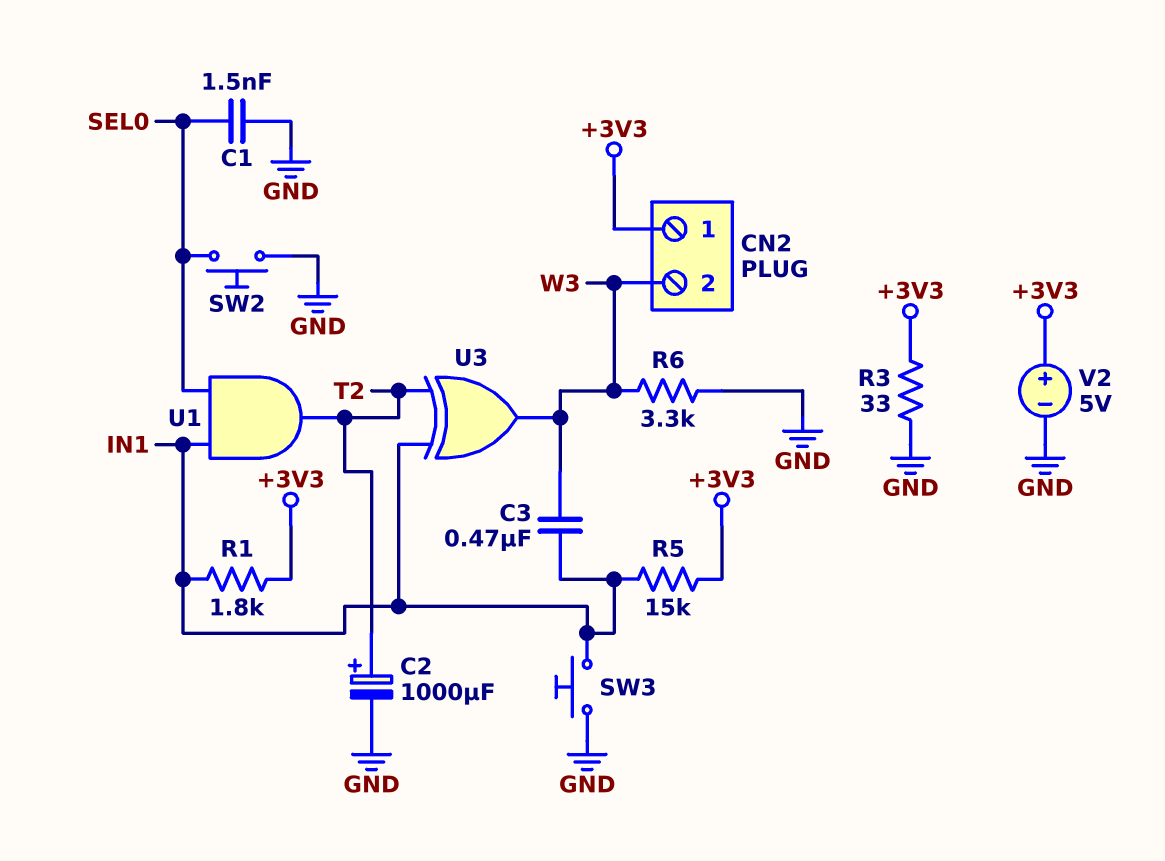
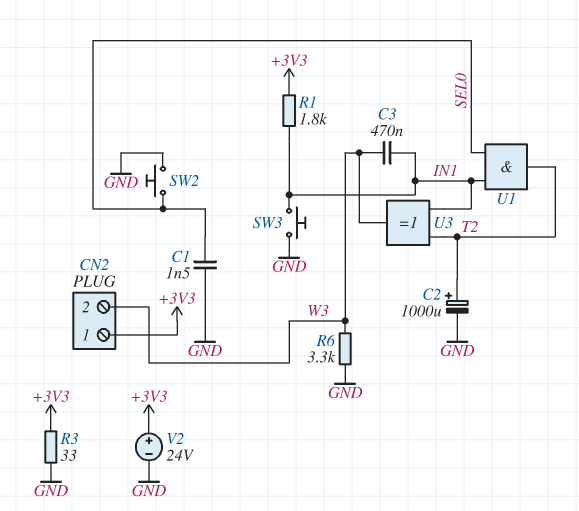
R5: 15k (+3V3, IN1) -> none
V2: 5V (plus +3V3, minus GND) -> 24V (plus +3V3, minus GND)

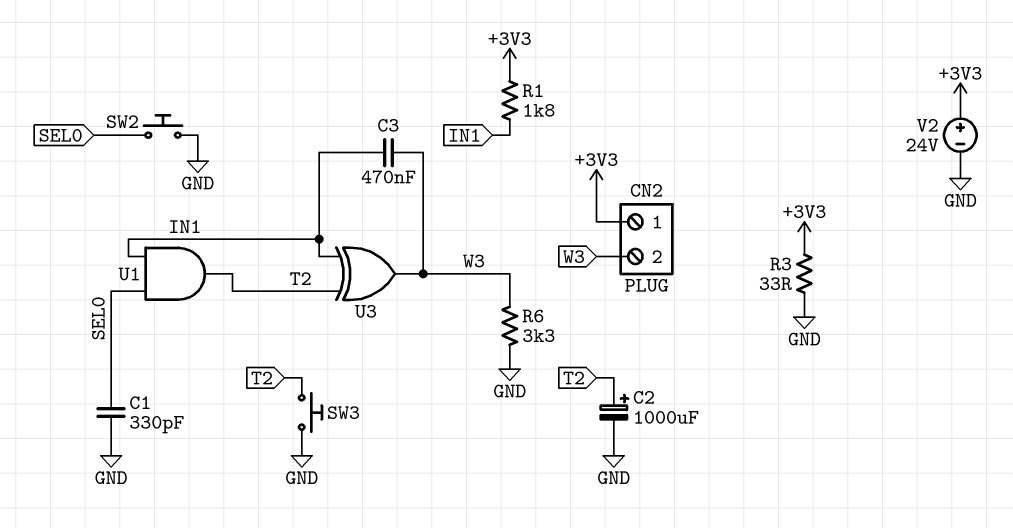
C1: 1.5nF (GND, SEL0) -> 330pF (GND, SEL0)
SW3: button (GND, IN1) -> button (GND, T2)

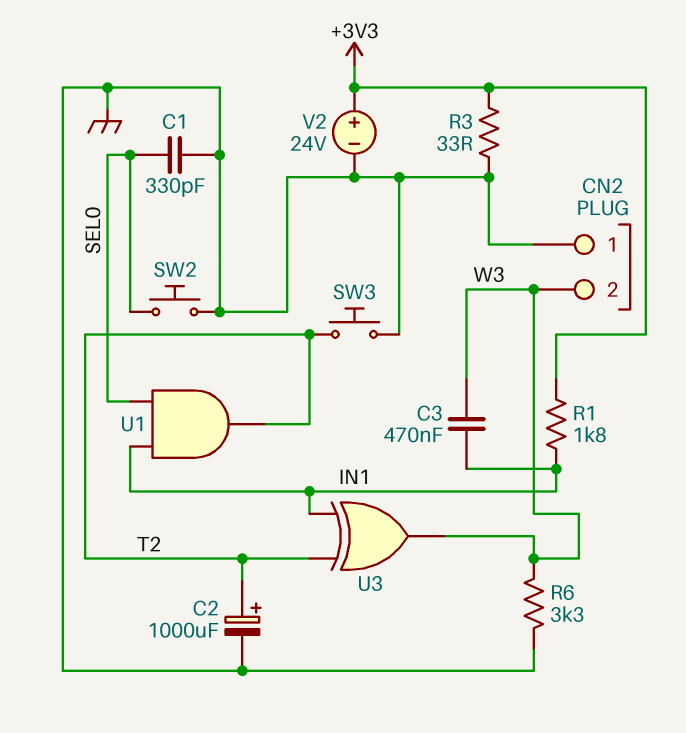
CN2 pin 1: +3V3 -> GND

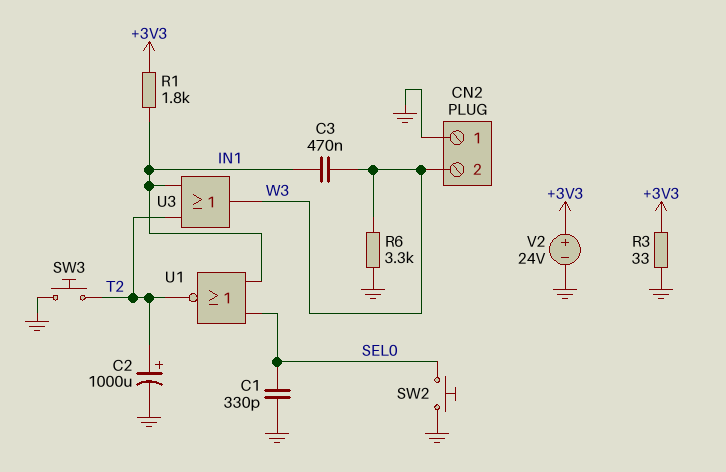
U1: AND (in IN1, in SEL0, out T2) -> NOR (in IN1, in SEL0, out T2)
U3: XOR (in IN1, in T2, out W3) -> OR (in IN1, in T2, out W3)

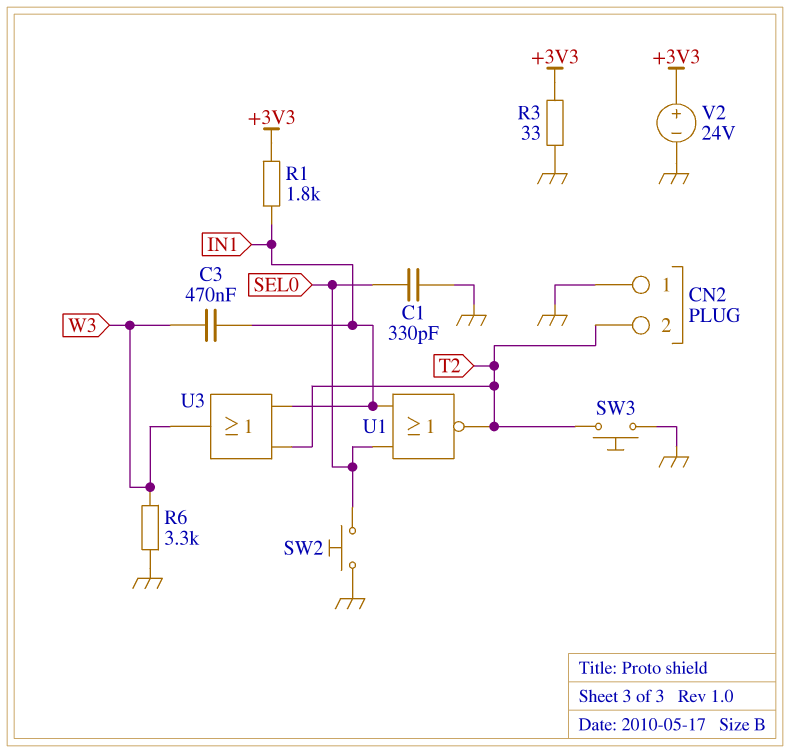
C2: 1000uF (plus T2, minus GND) -> none
CN2 pin 2: W3 -> T2

